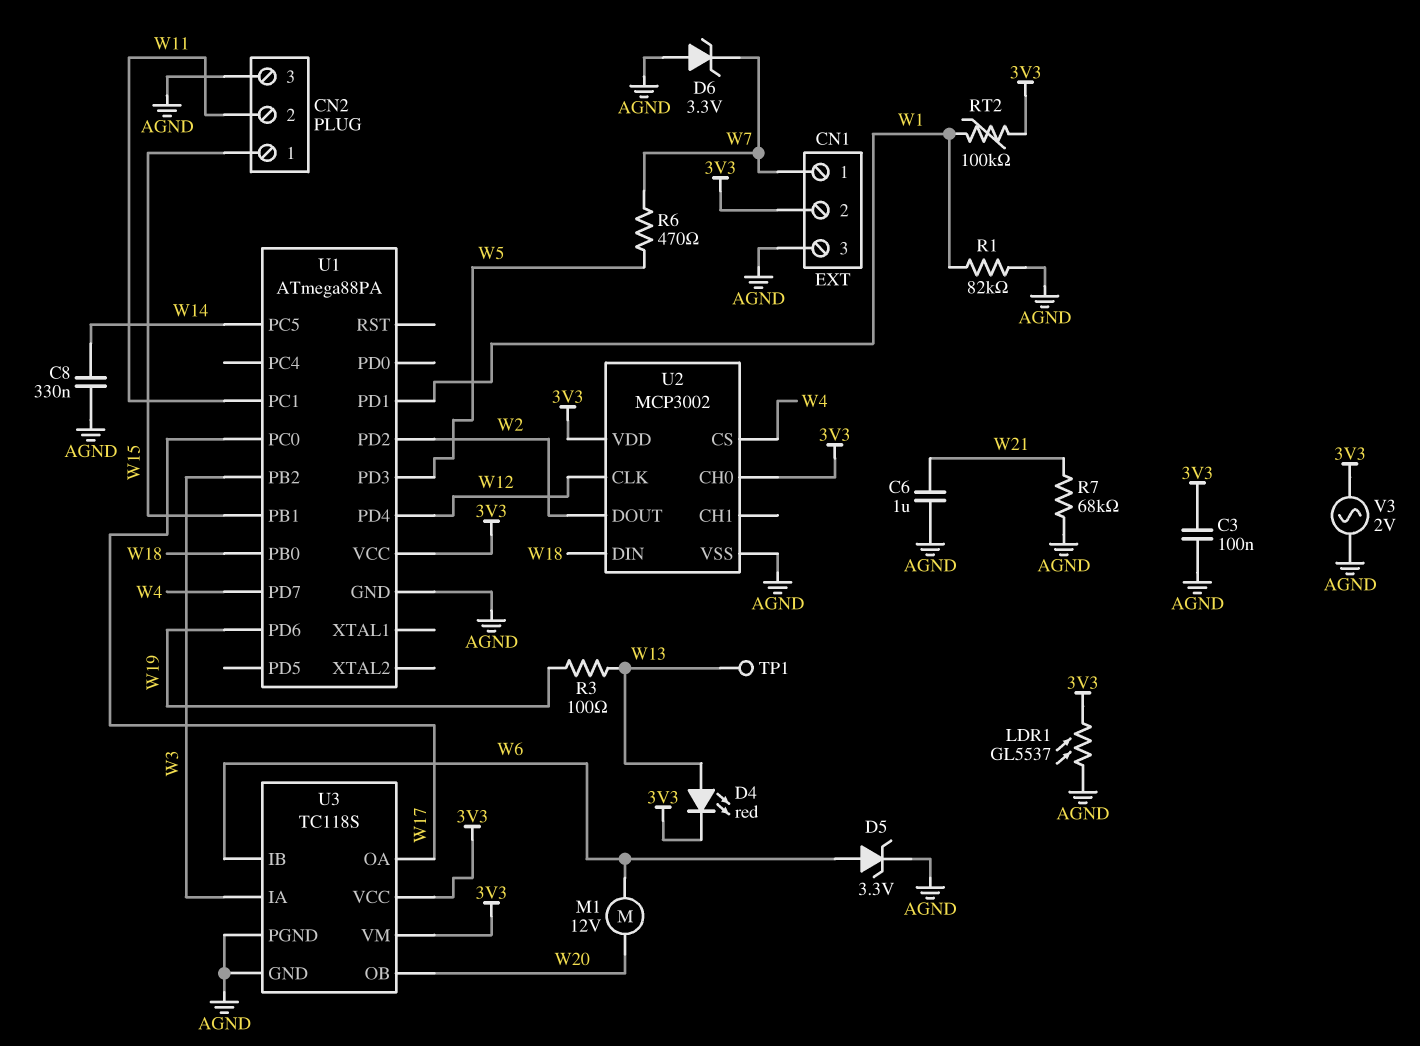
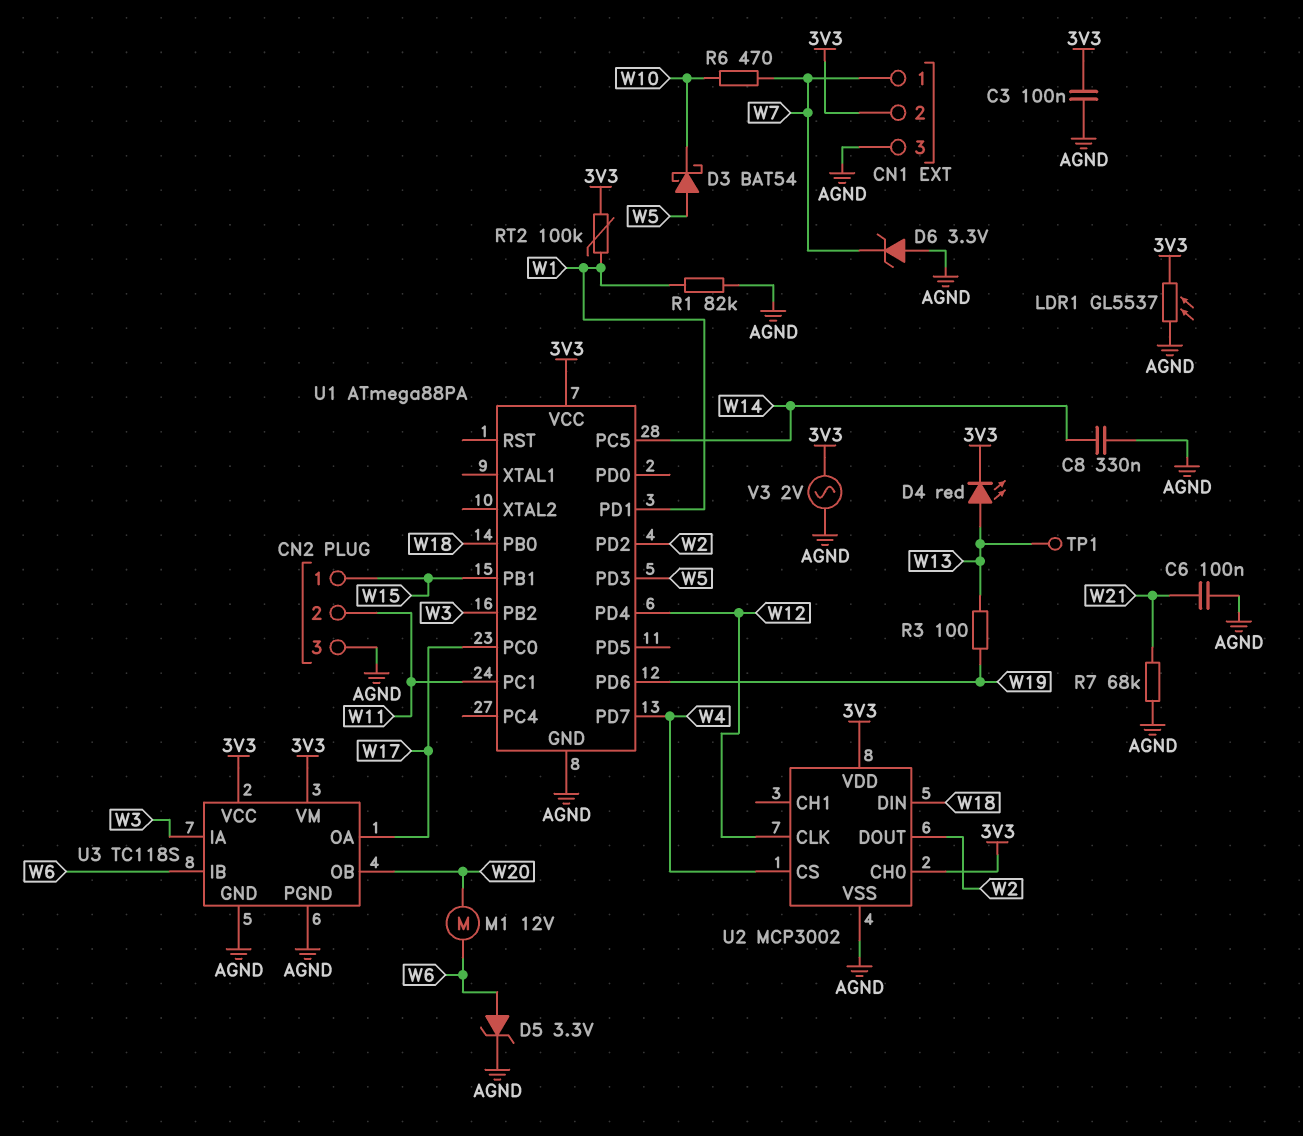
C6: 1uF (AGND, W21) -> 100nF (AGND, W21)
D3: none -> schottky BAT54 (A W5, K W10)
R6: 470 (W5, W7) -> 470 (W7, W10)

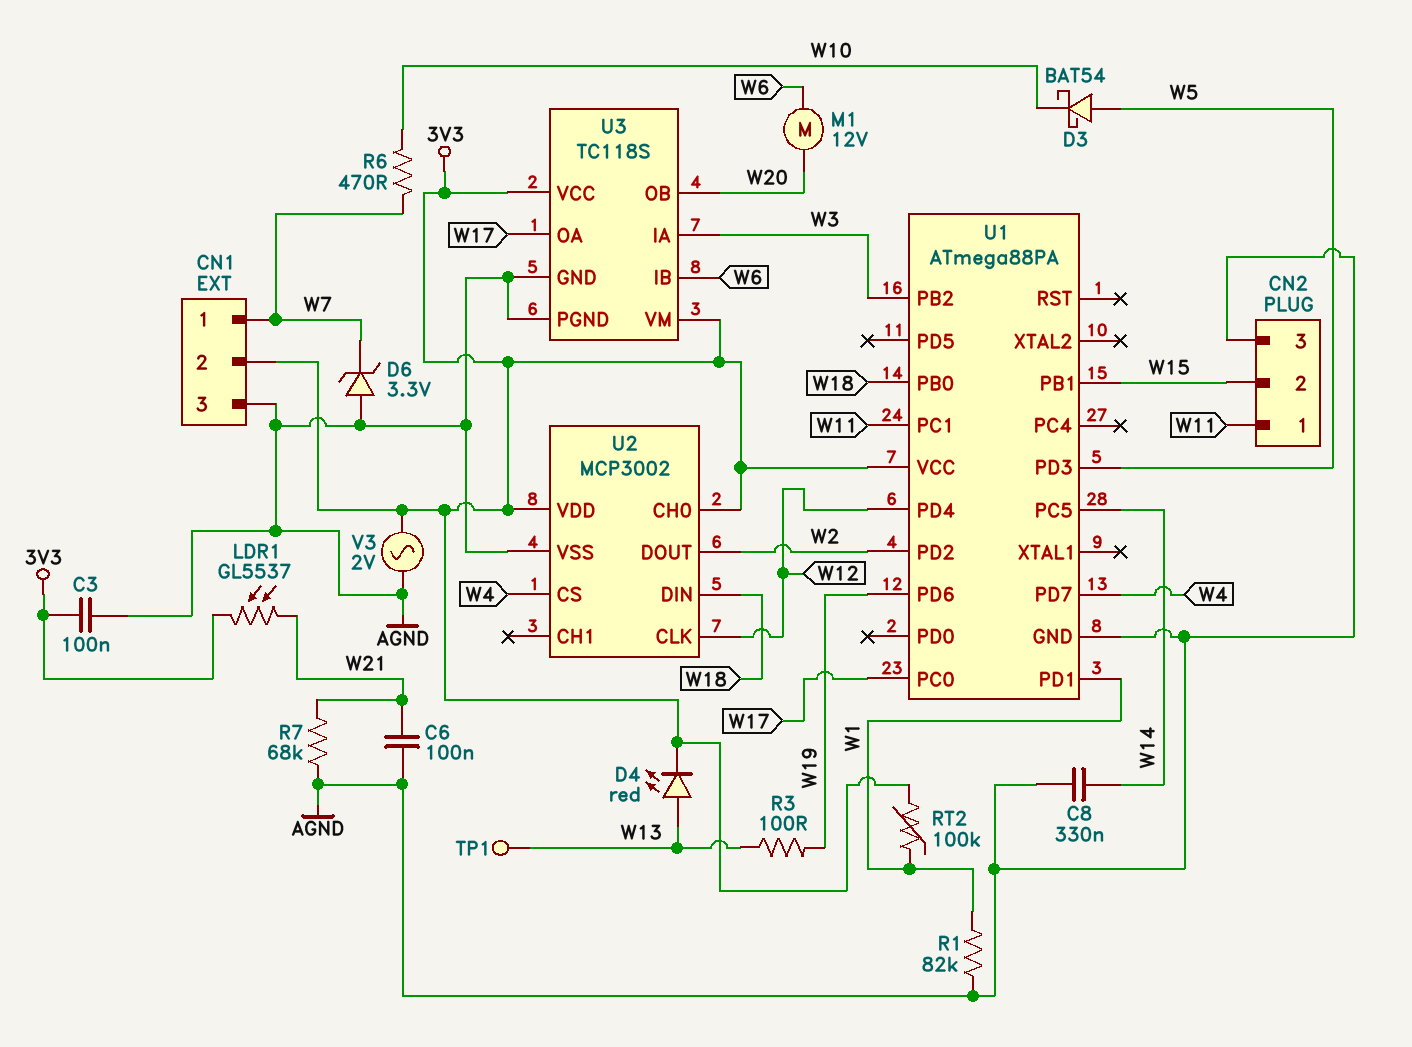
CN2 pin 1: W15 -> W11
CN2 pin 2: W11 -> W15
D5: zener 3.3V (A W6, K AGND) -> none
LDR1: GL5537 (3V3, AGND) -> GL5537 (3V3, W21)

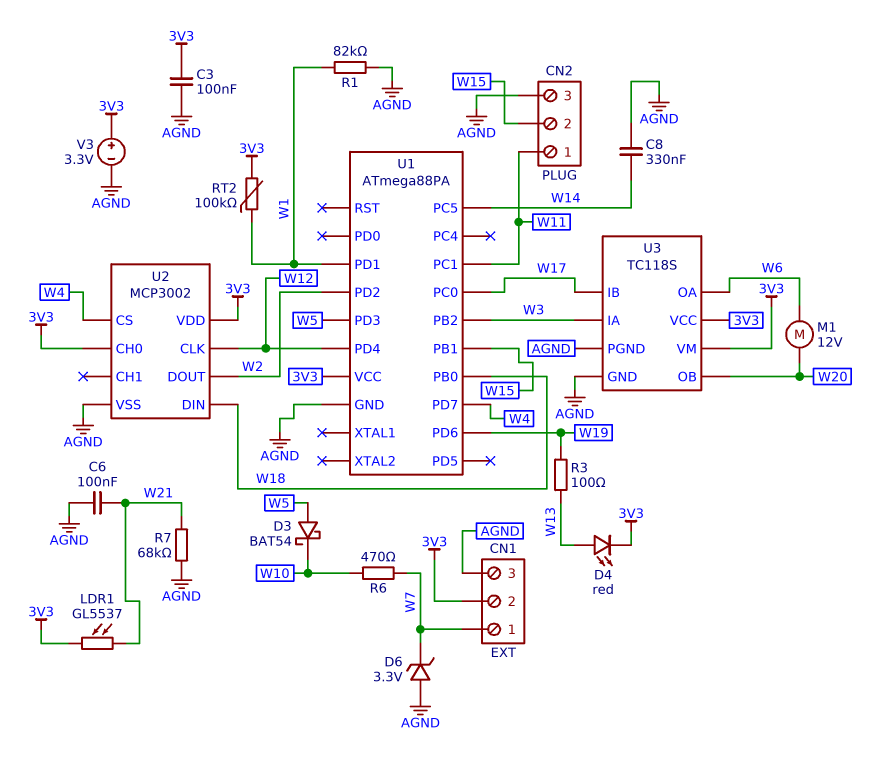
TP1: test point (W13) -> none
U3 pin IB: W6 -> W17
U3 pin OA: W17 -> W6
V3: AC 2V (3V3, AGND) -> 3.3V (plus 3V3, minus AGND)

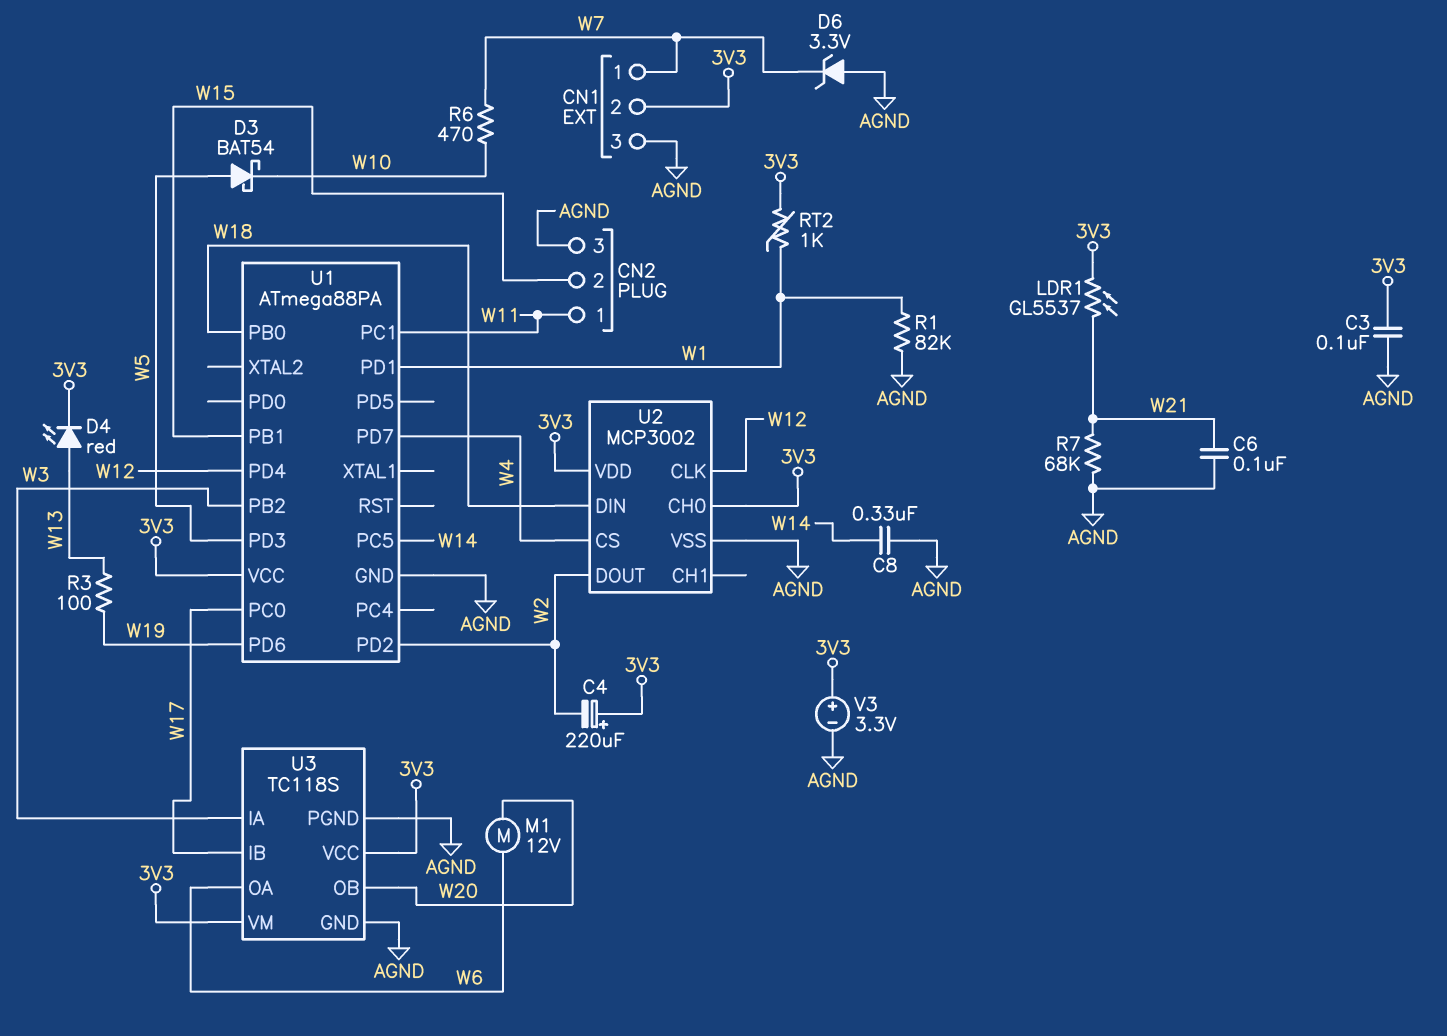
C4: none -> 220uF (plus 3V3, minus W2)
RT2: 100k (3V3, W1) -> 1k (3V3, W1)

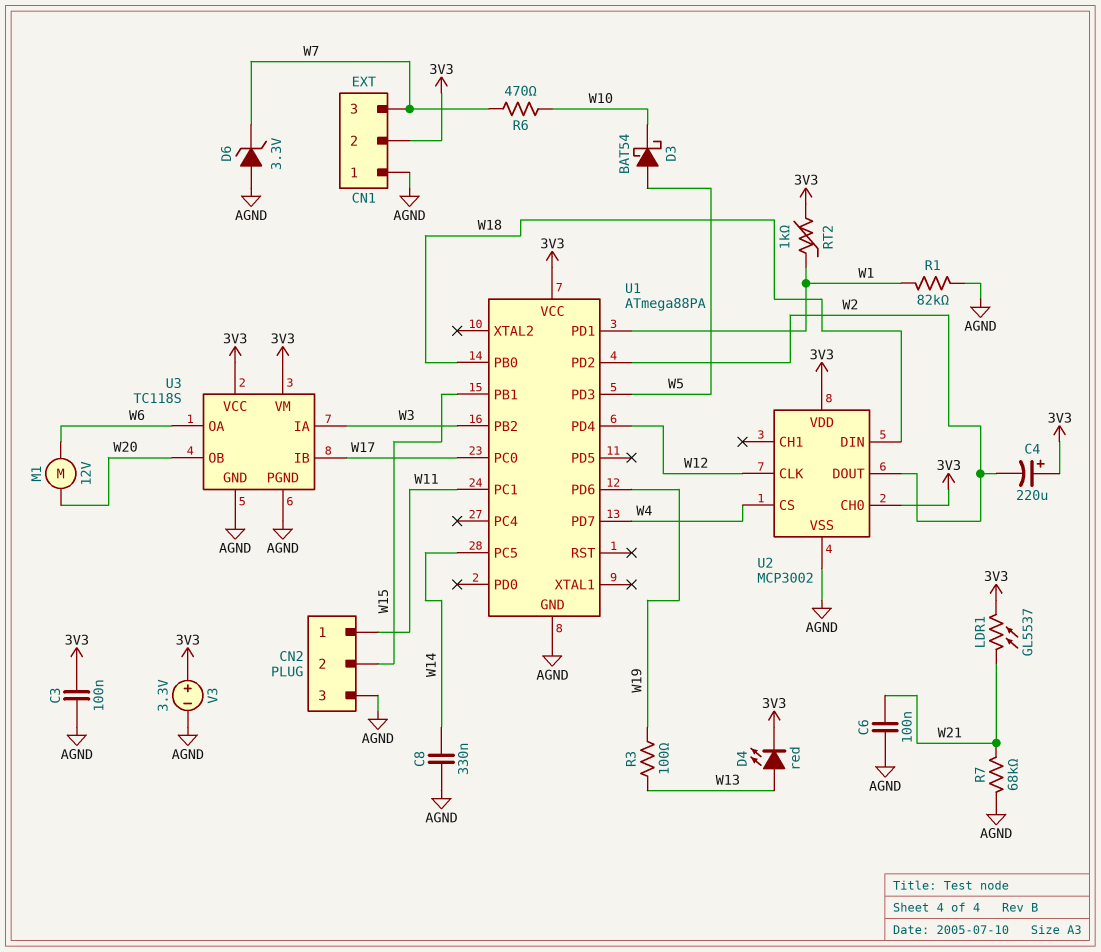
CN1 pin 1: W7 -> AGND
CN1 pin 3: AGND -> W7

